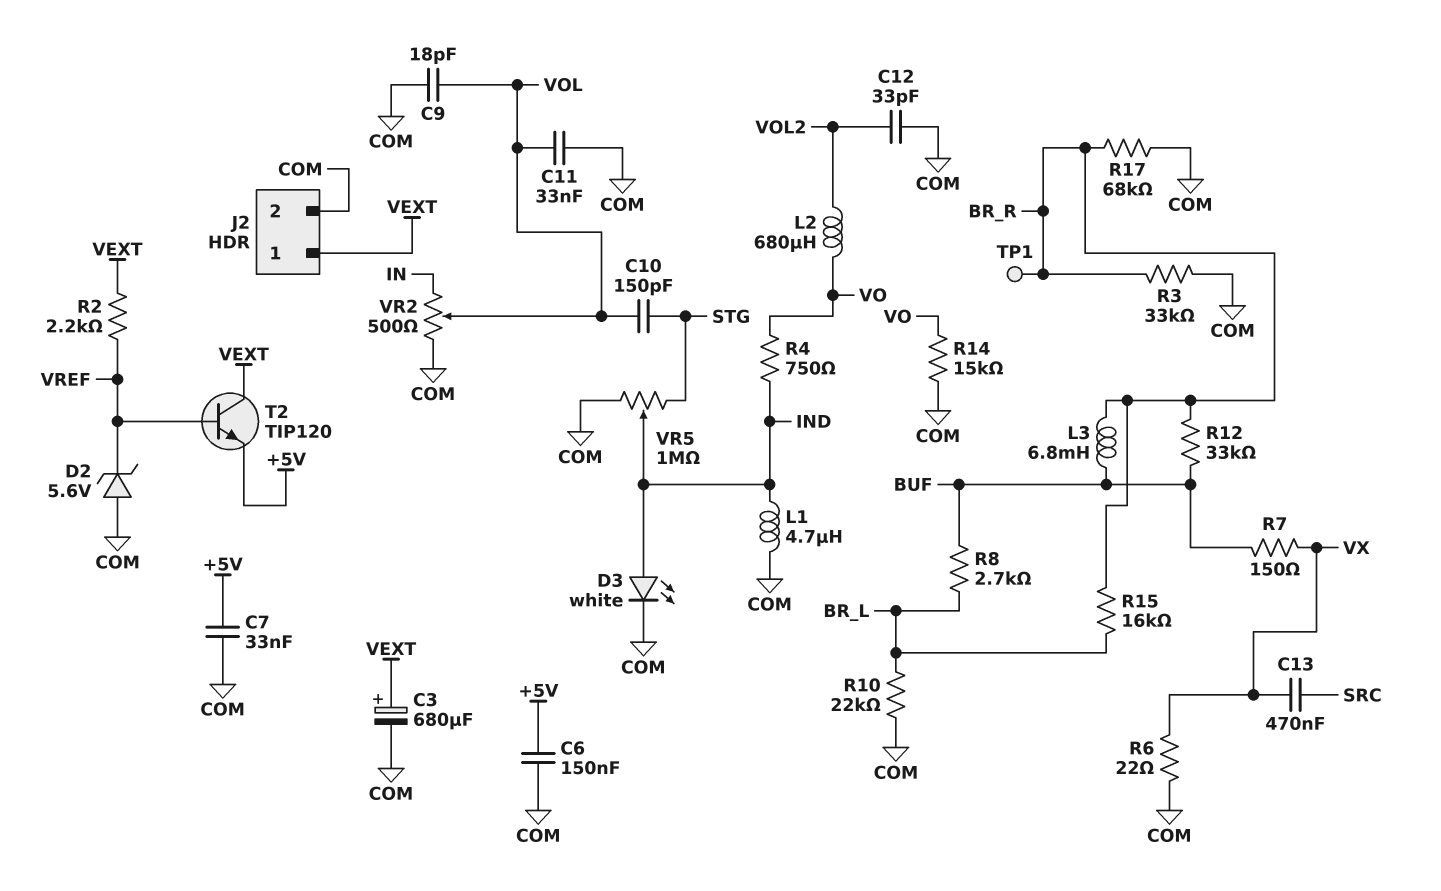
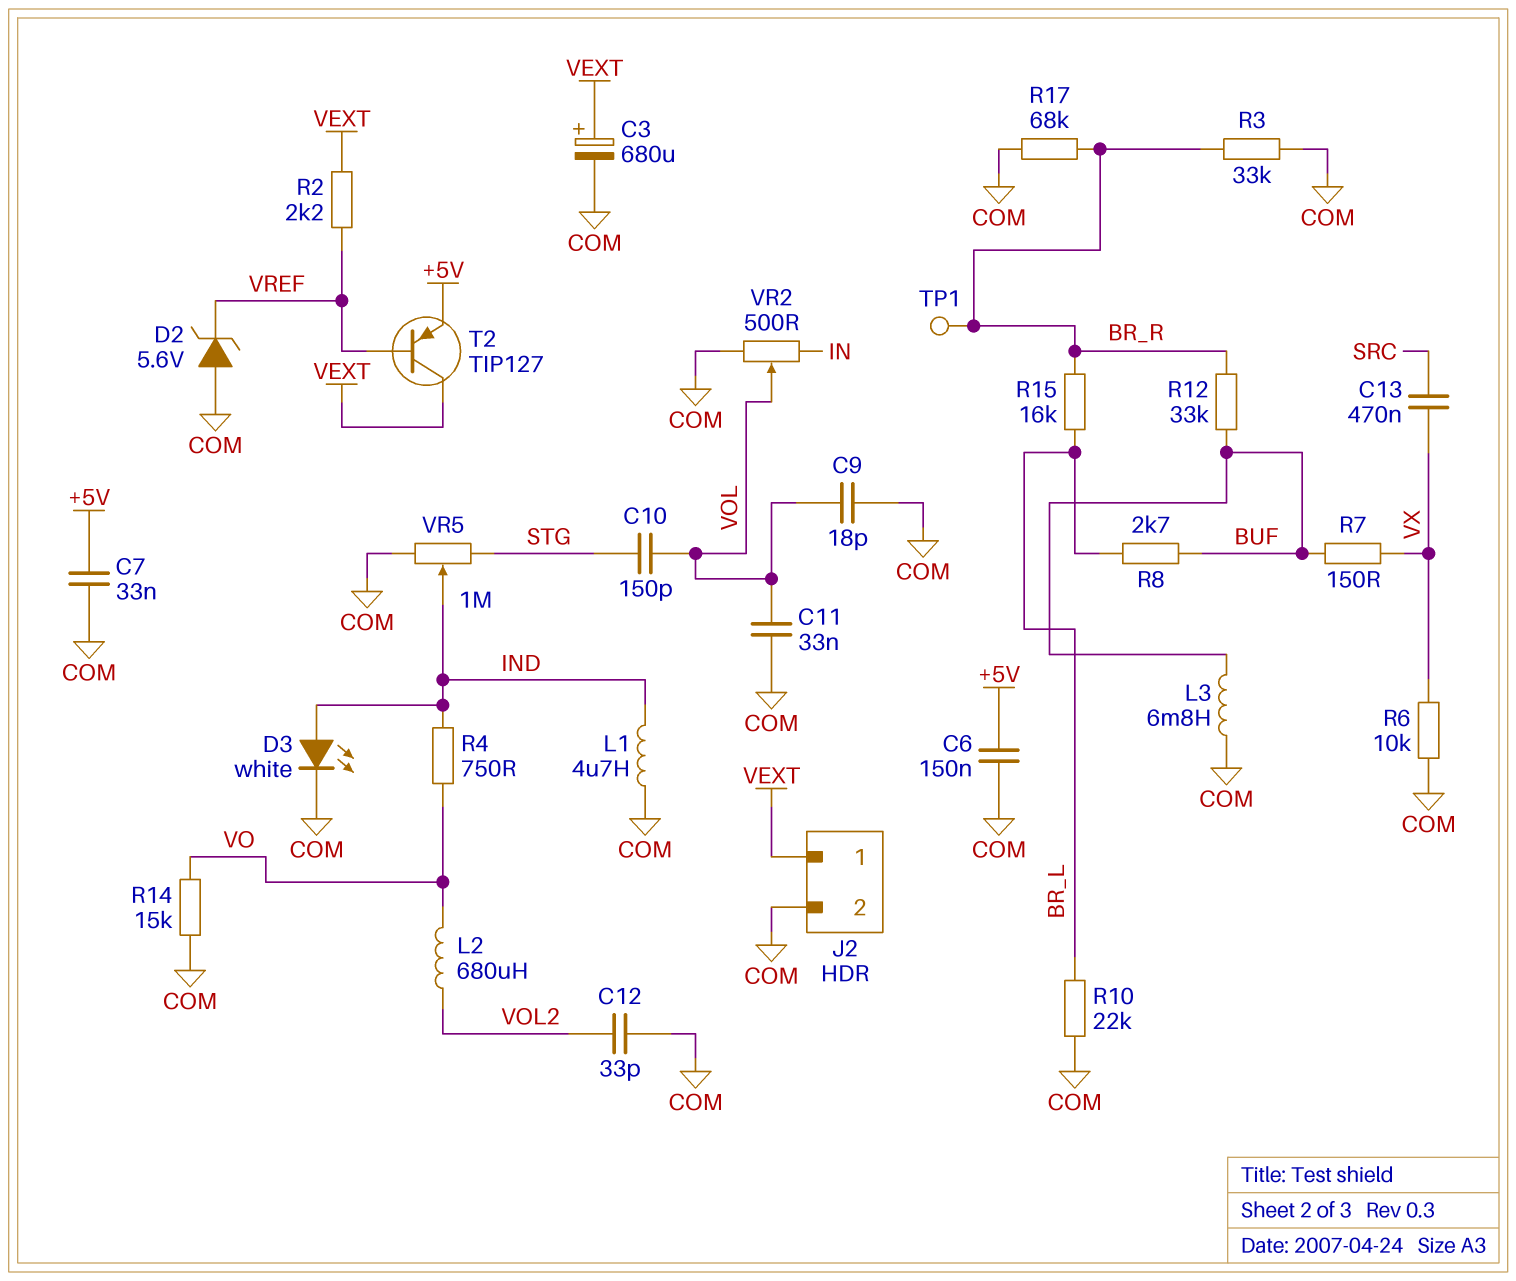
L3: 6.8mH (BR_R, BUF) -> 6.8mH (BUF, COM)
R6: 22 (COM, VX) -> 10k (COM, VX)
T2: NPN TIP120 (B VREF, C VEXT, E +5V) -> PNP TIP127 (B VREF, C VEXT, E +5V)

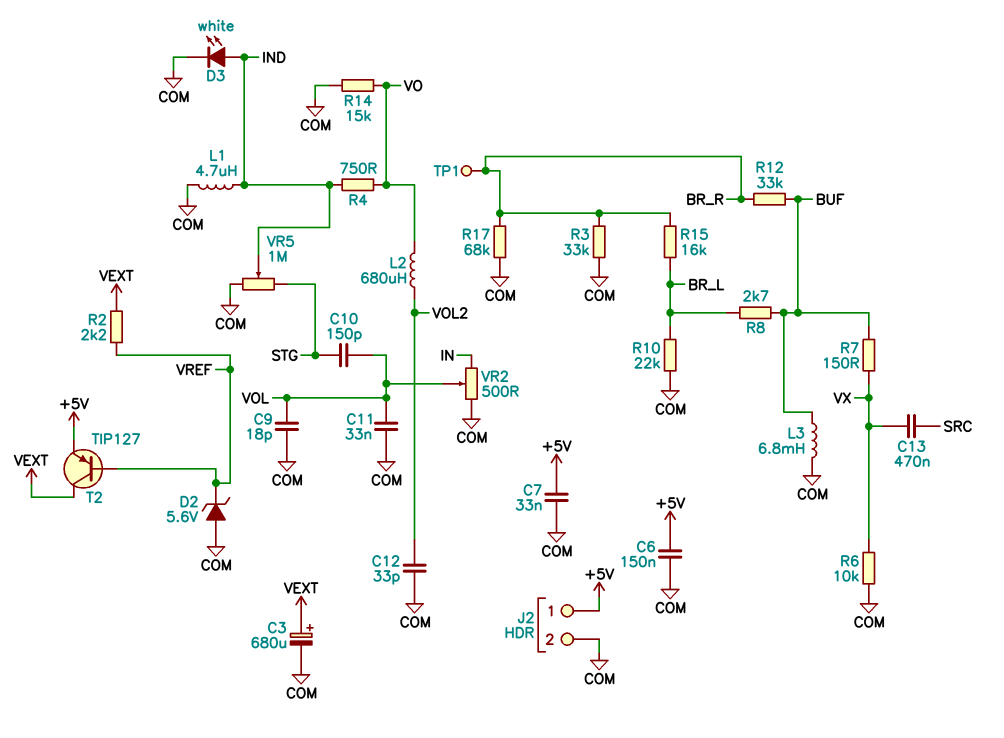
J2 pin 1: VEXT -> +5V

